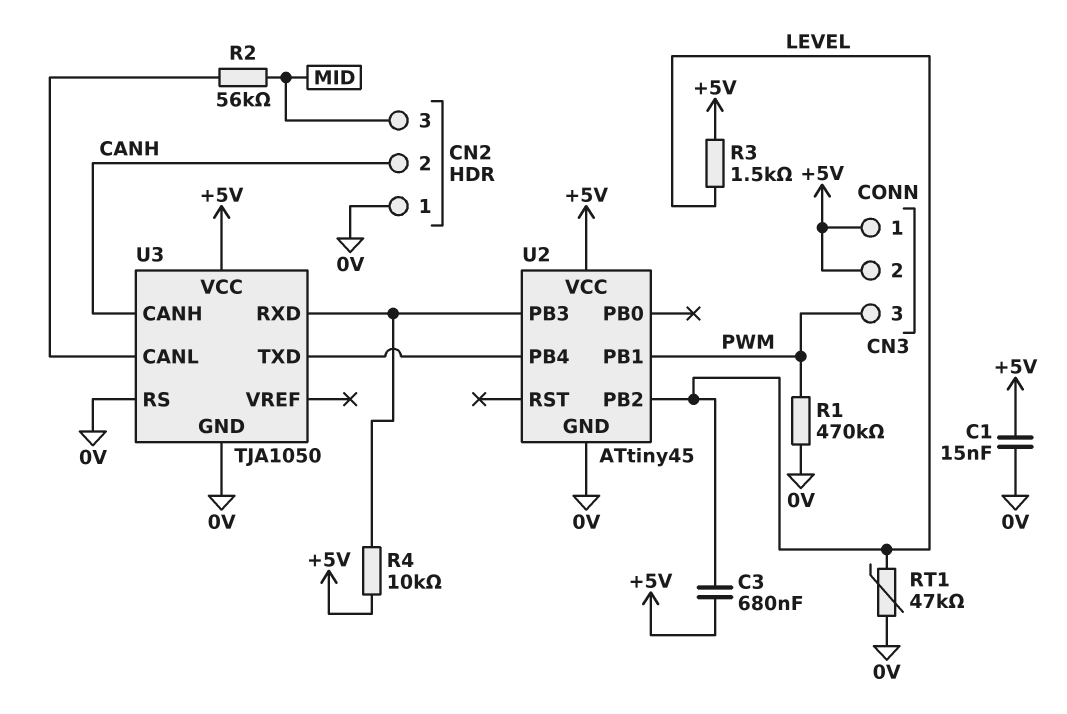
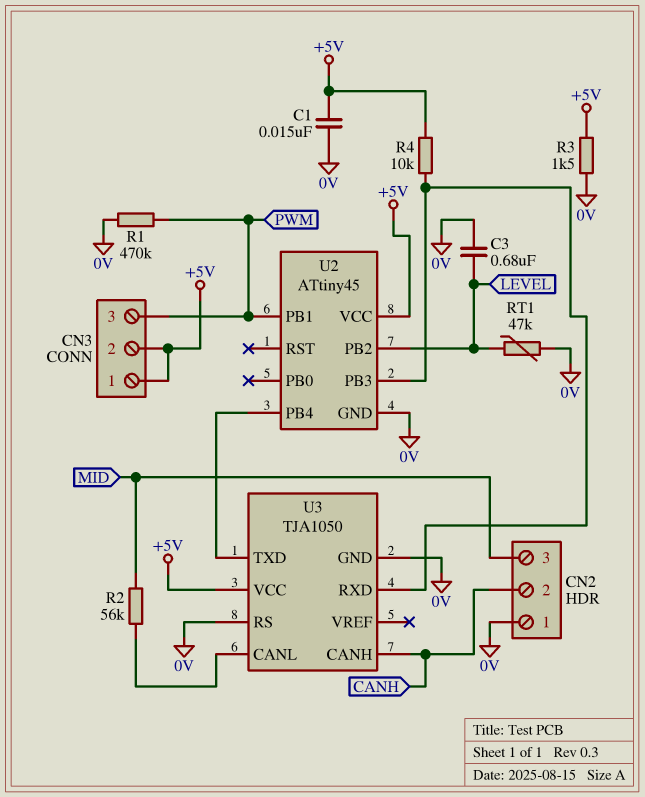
C3: 680nF (+5V, LEVEL) -> 680nF (0V, LEVEL)
R3: 1.5k (+5V, LEVEL) -> 1.5k (+5V, 0V)

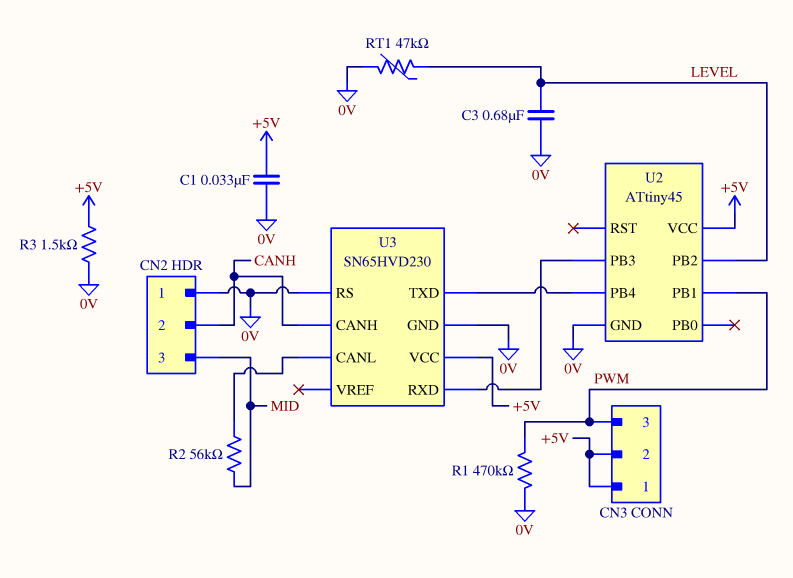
C1: 15nF (+5V, 0V) -> 33nF (+5V, 0V)
R4: 10k (+5V, U2/PB3) -> none
U3: TJA1050 -> SN65HVD230

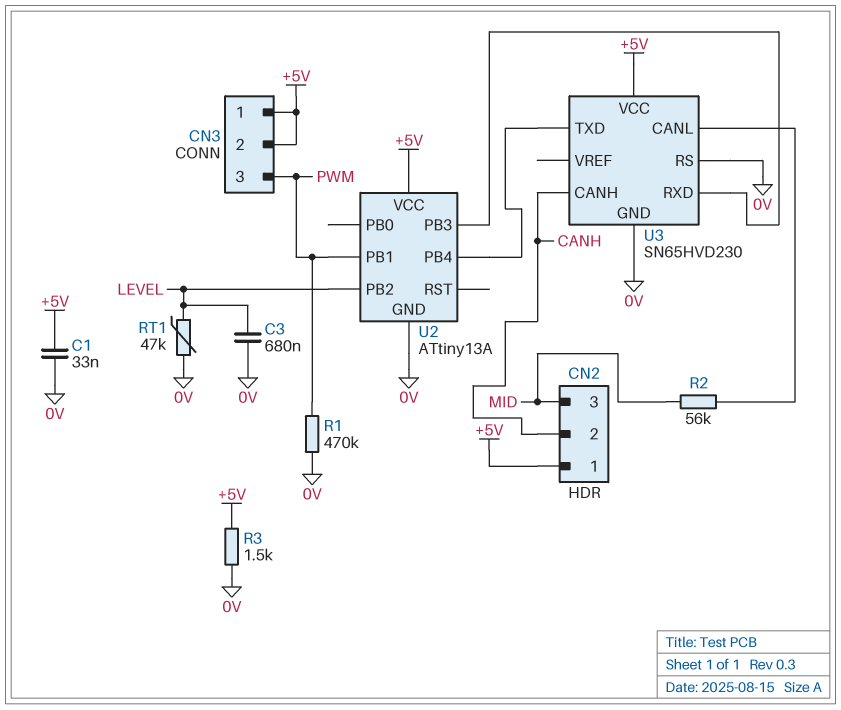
CN2 pin 1: 0V -> +5V
U2: ATtiny45 -> ATtiny13A

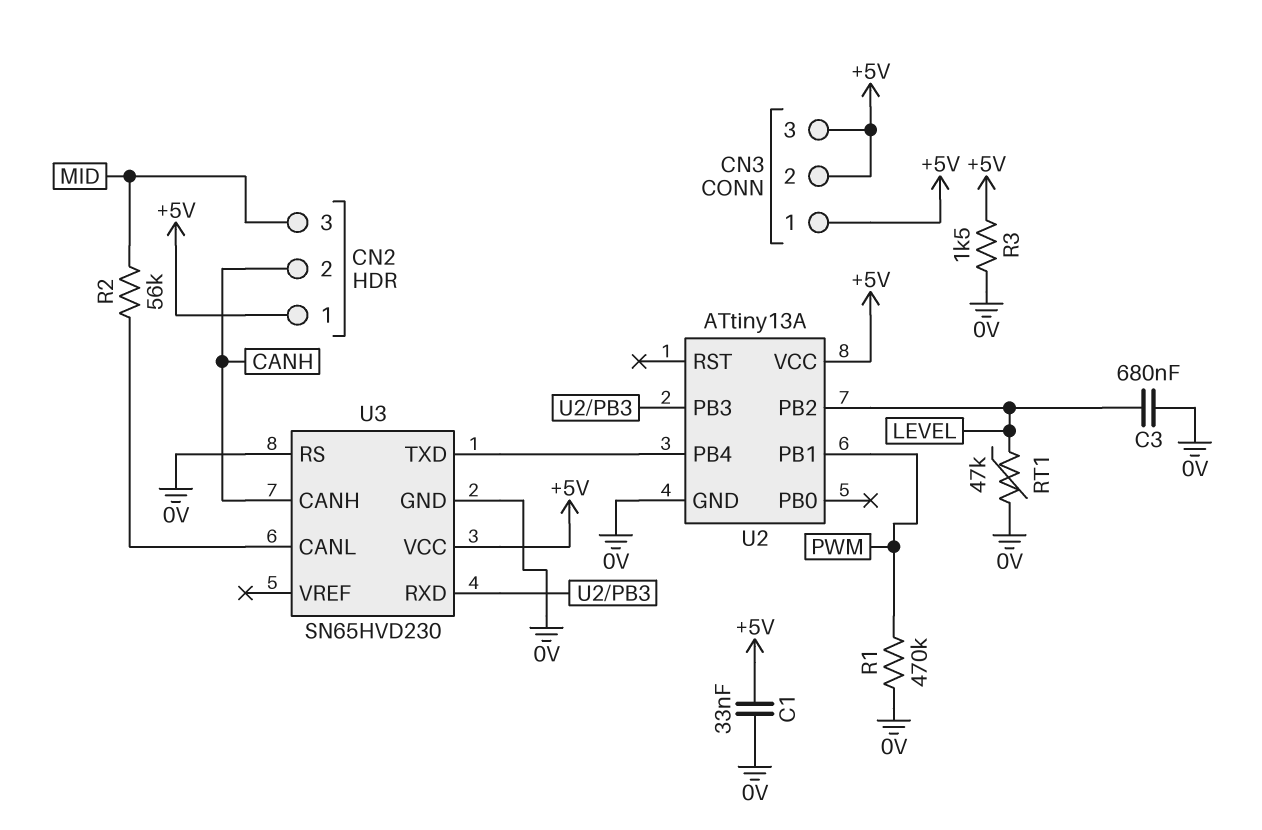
CN3 pin 3: PWM -> +5V

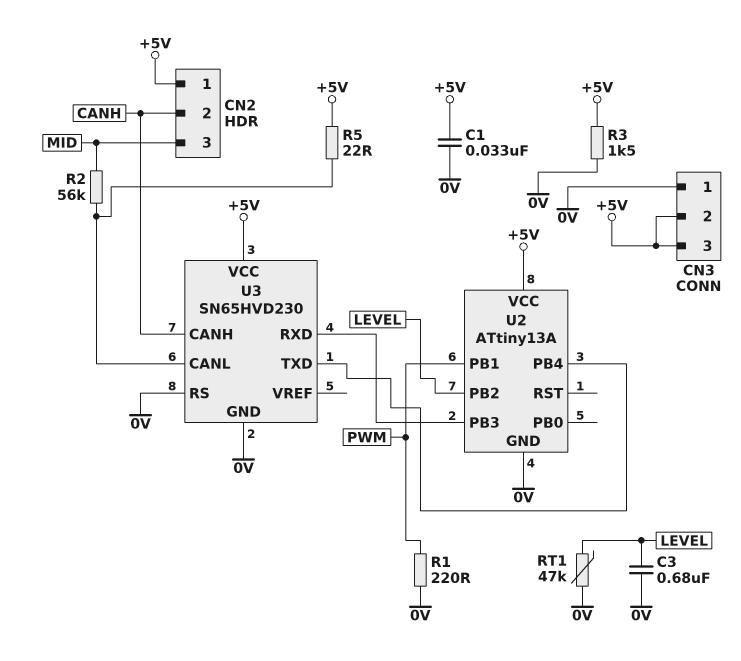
CN3 pin 1: +5V -> 0V
R1: 470k (0V, PWM) -> 220 (0V, PWM)
R5: none -> 22 (+5V, U3/CANL)

